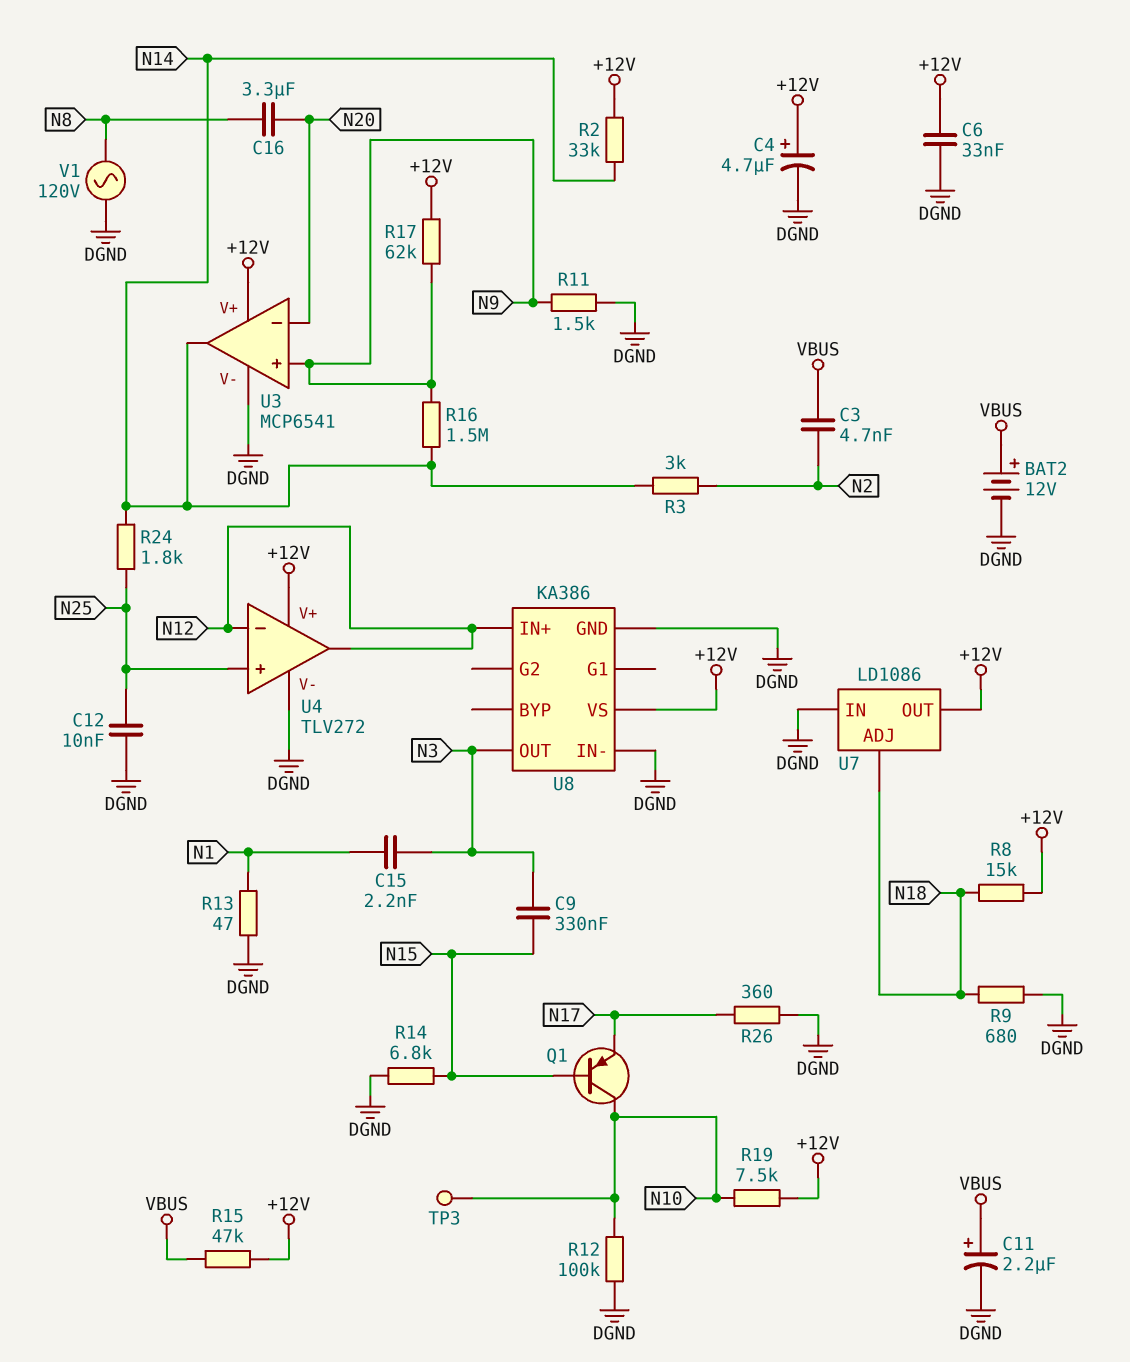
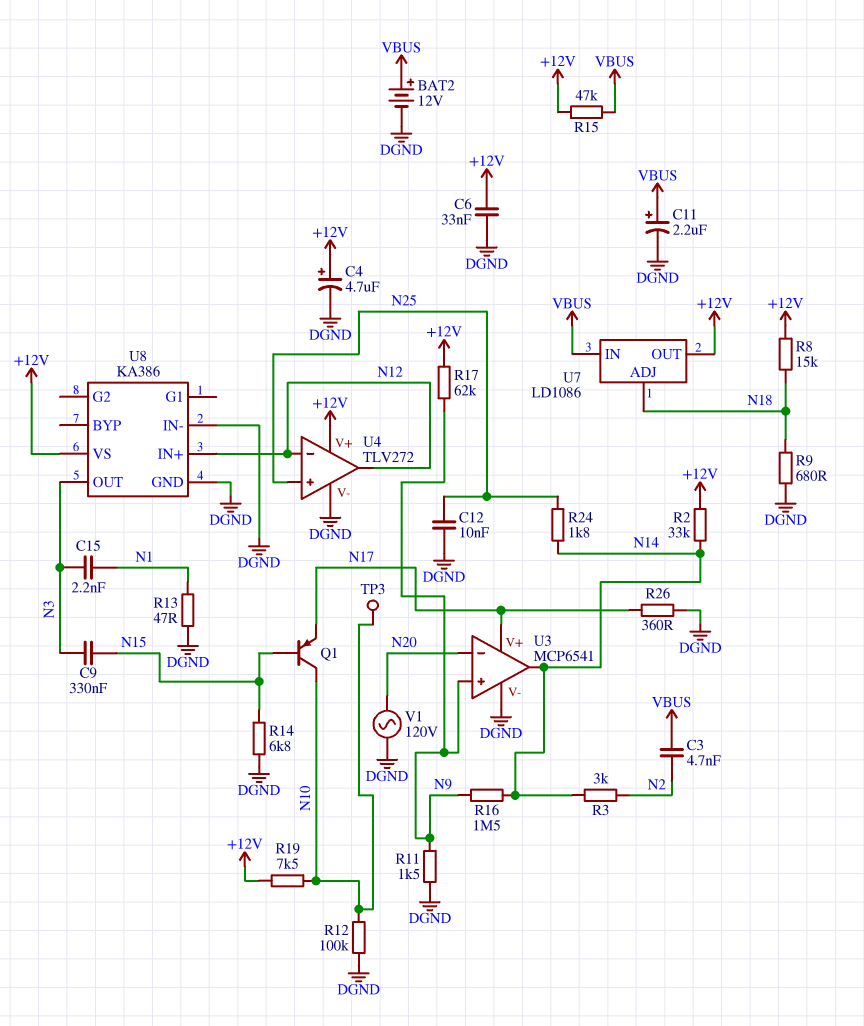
C16: 3.3uF (N8, N20) -> none
U3 pin V+: +12V -> N17
U7 pin IN: DGND -> VBUS
V1: AC 120V (DGND, N8) -> AC 120V (DGND, N20)

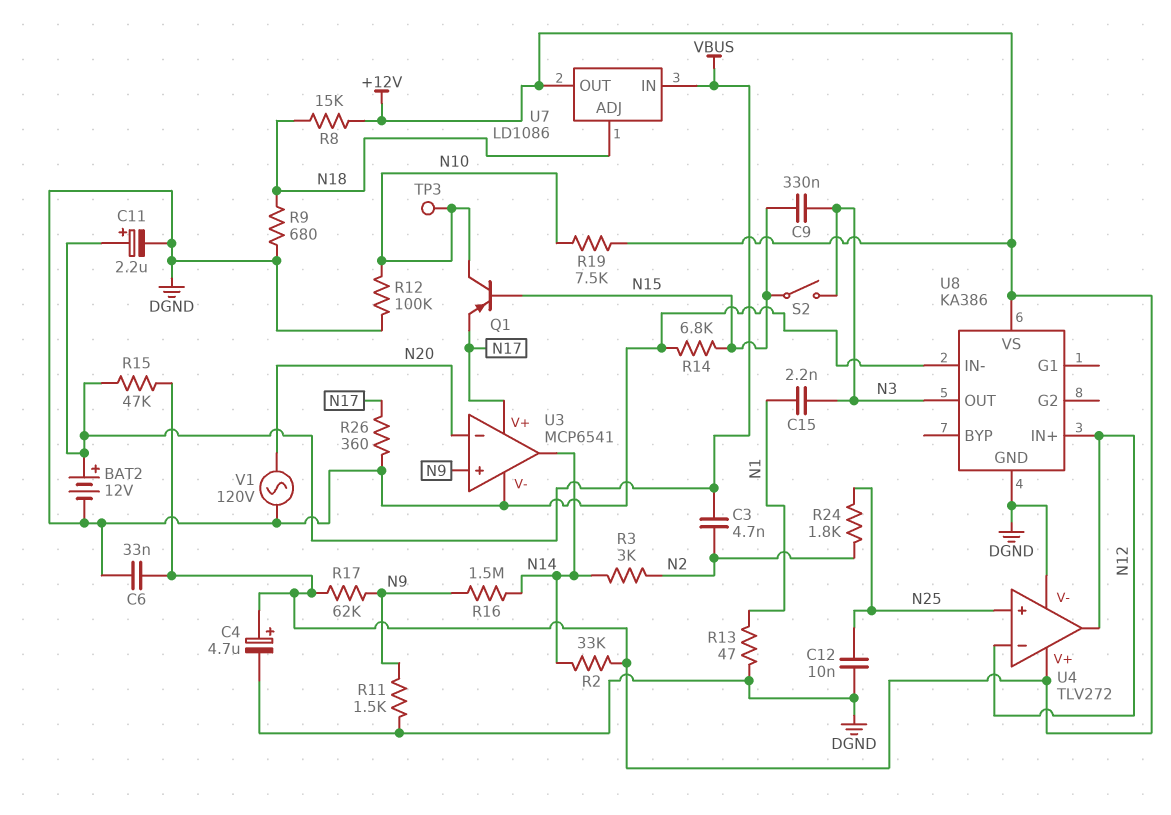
R24: 1.8k (N14, N25) -> 1.8k (N2, N25)
S2: none -> switch (N3, N15)

